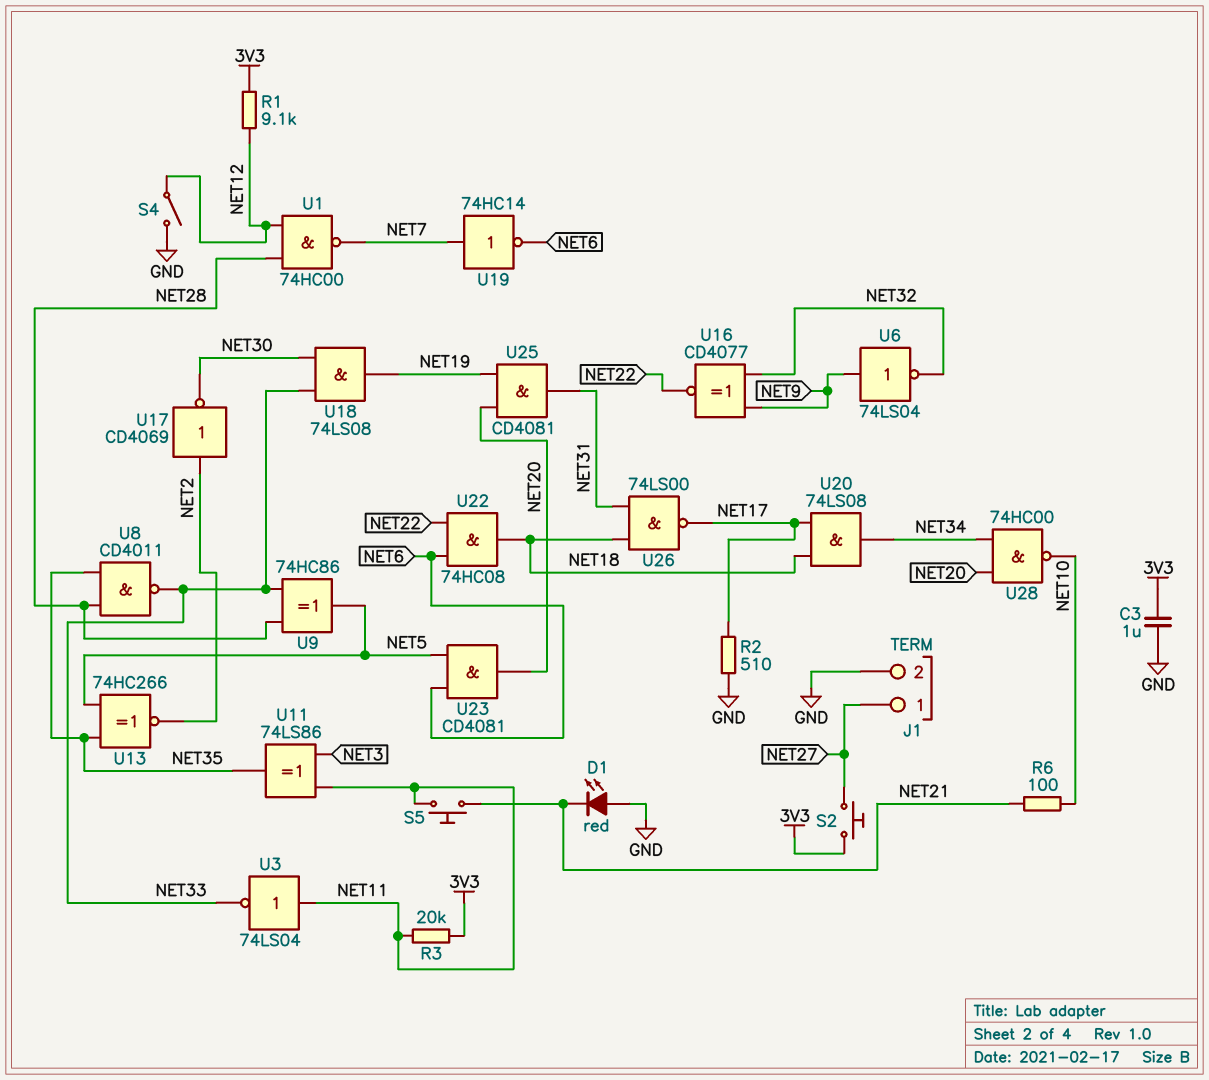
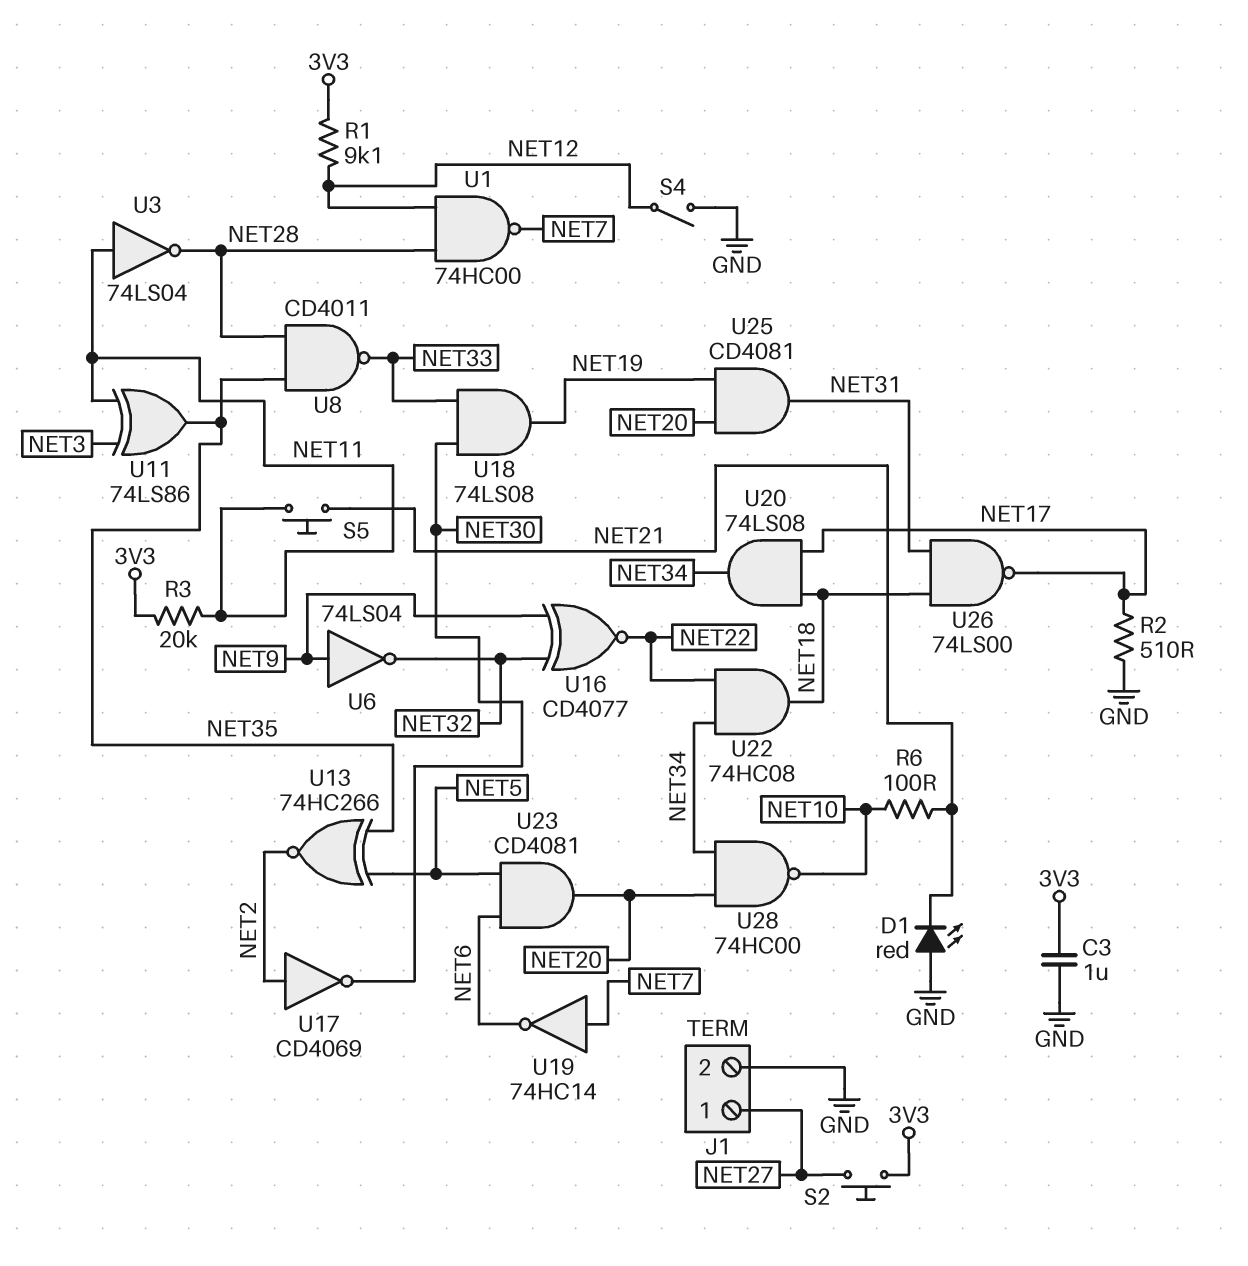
U3: NOT 74LS04 (in NET11, out NET33) -> NOT 74LS04 (in NET11, out NET28)
U9: XOR 74HC86 (in NET28, in NET33, out NET5) -> none
U22: AND 74HC08 (in NET6, in NET22, out NET18) -> AND 74HC08 (in NET22, in NET34, out NET18)

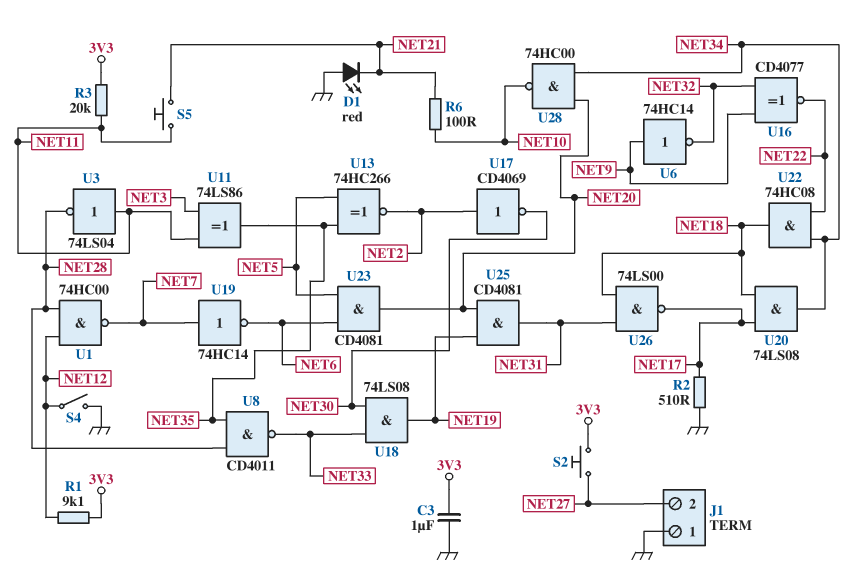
J1 pin 1: NET27 -> GND
J1 pin 2: GND -> NET27
U6: NOT 74LS04 (in NET9, out NET32) -> NOT 74HC14 (in NET9, out NET32)

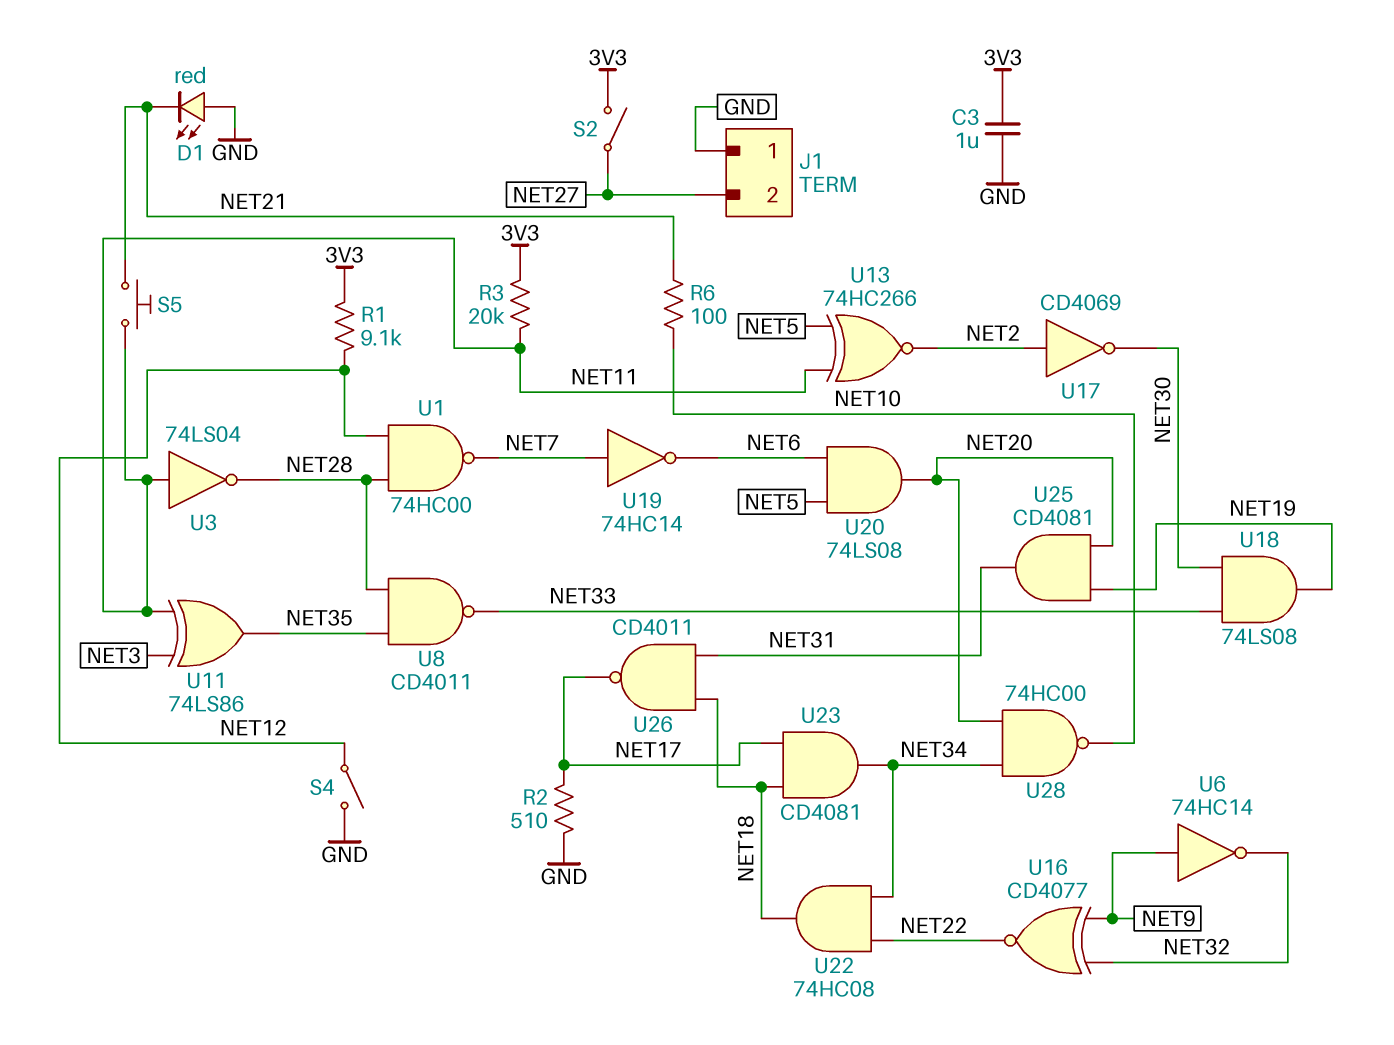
S2: button (3V3, NET27) -> switch (3V3, NET27)
U13: XNOR 74HC266 (in NET5, in NET35, out NET2) -> XNOR 74HC266 (in NET5, in NET11, out NET2)
U20: AND 74LS08 (in NET17, in NET18, out NET34) -> AND 74LS08 (in NET5, in NET6, out NET20)
U23: AND CD4081 (in NET5, in NET6, out NET20) -> AND CD4081 (in NET17, in NET18, out NET34)
U26: NAND 74LS00 (in NET18, in NET31, out NET17) -> NAND CD4011 (in NET18, in NET31, out NET17)

